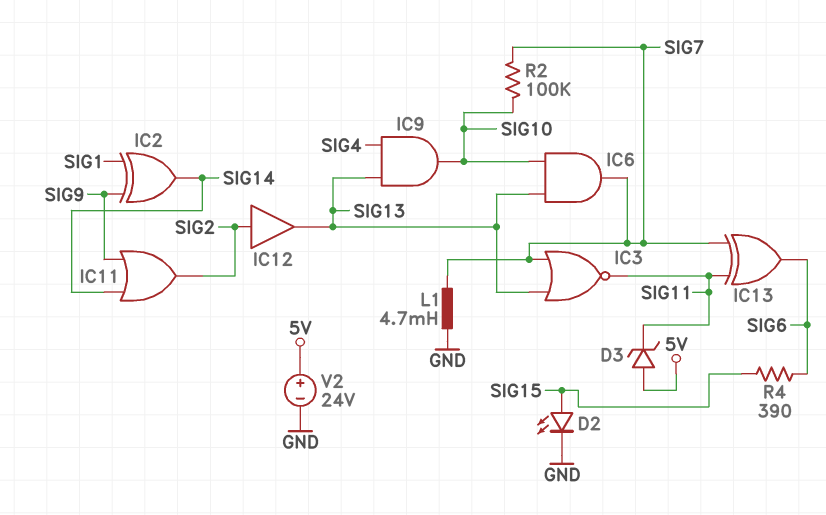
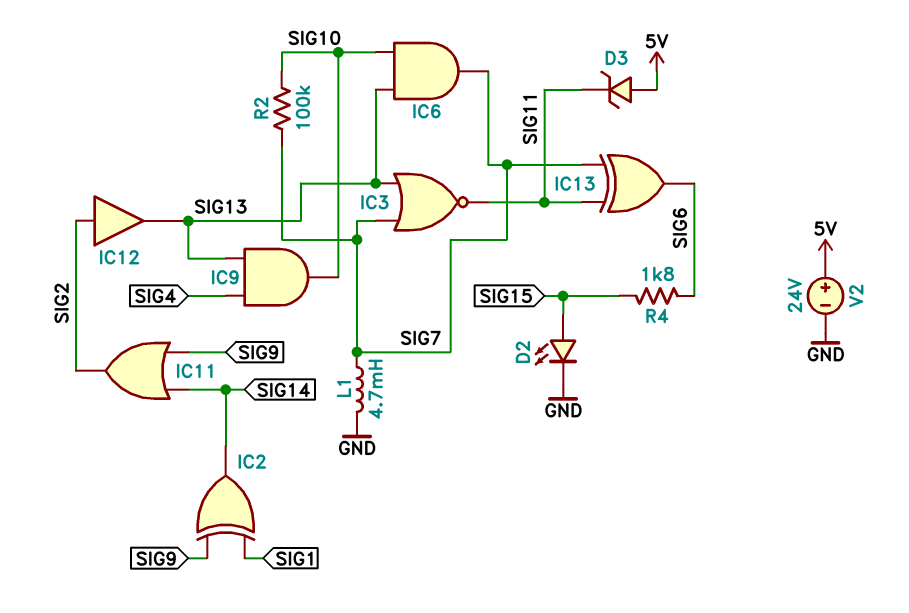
R4: 390 (SIG6, SIG15) -> 1.8k (SIG6, SIG15)

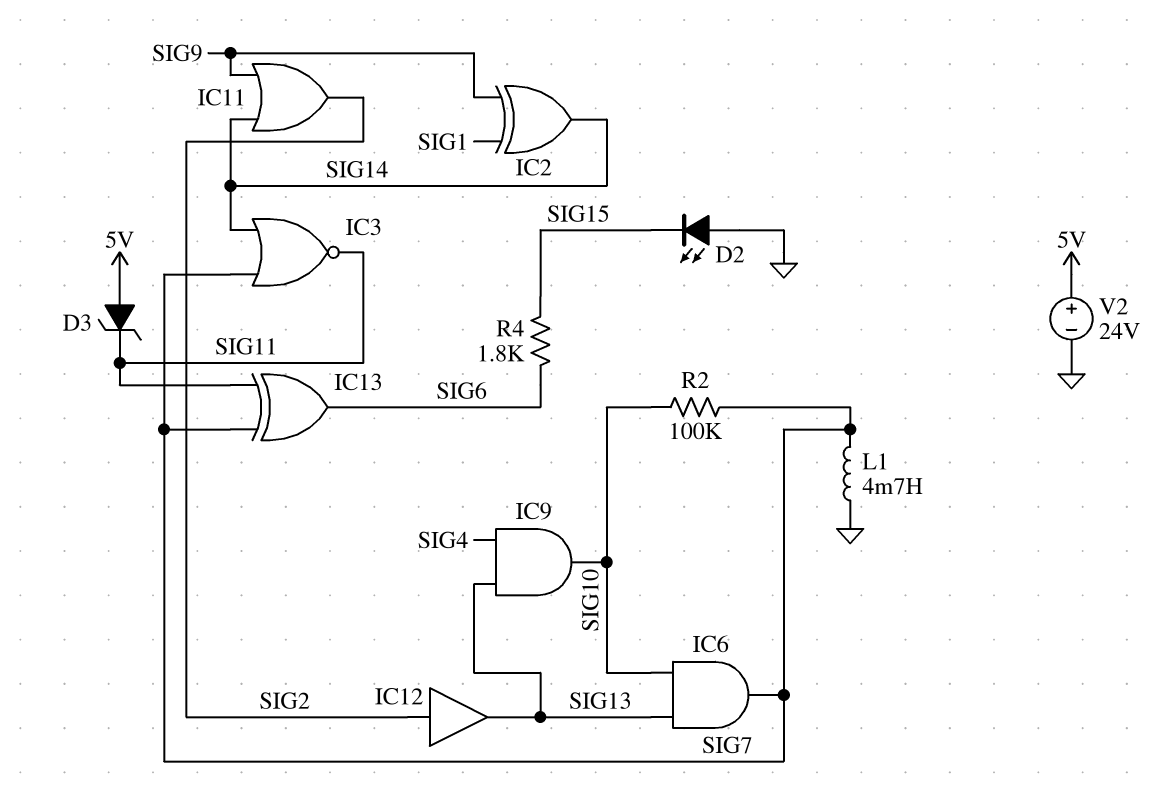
D2: LED (A SIG15, K GND) -> LED (A GND, K SIG15)
IC3: NOR (in SIG7, in SIG13, out SIG11) -> NOR (in SIG7, in SIG14, out SIG11)

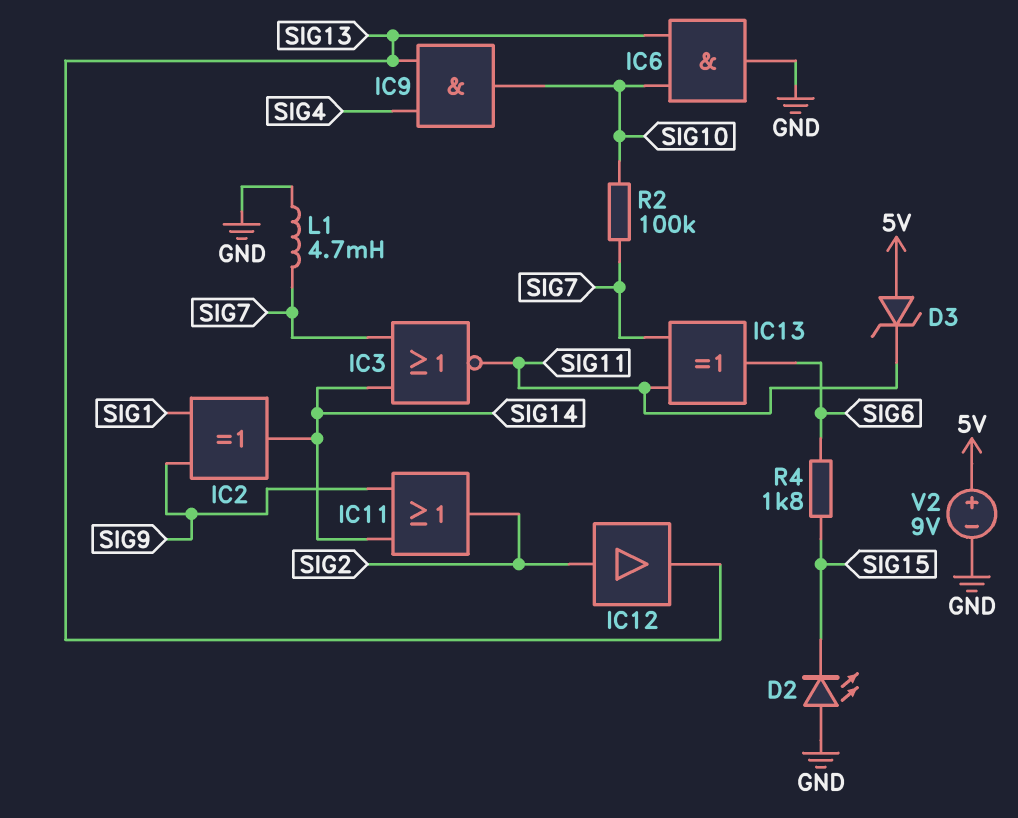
IC6: AND (in SIG10, in SIG13, out SIG7) -> AND (in SIG10, in SIG13, out GND)
V2: 24V (plus 5V, minus GND) -> 9V (plus 5V, minus GND)

